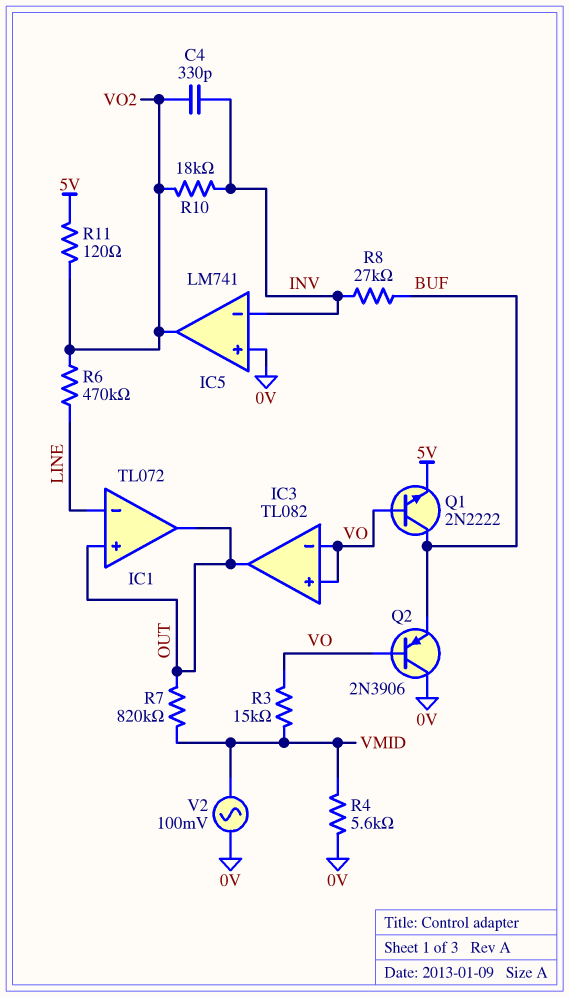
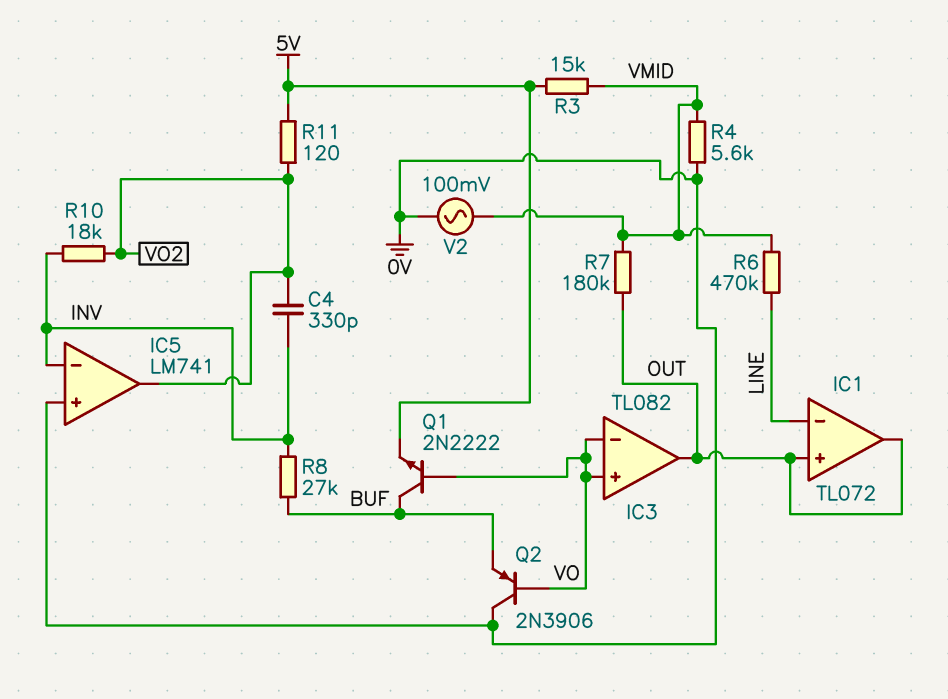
R3: 15k (VMID, VO) -> 15k (5V, VMID)
R6: 470k (LINE, VO2) -> 470k (LINE, VMID)
R7: 820k (OUT, VMID) -> 180k (OUT, VMID)

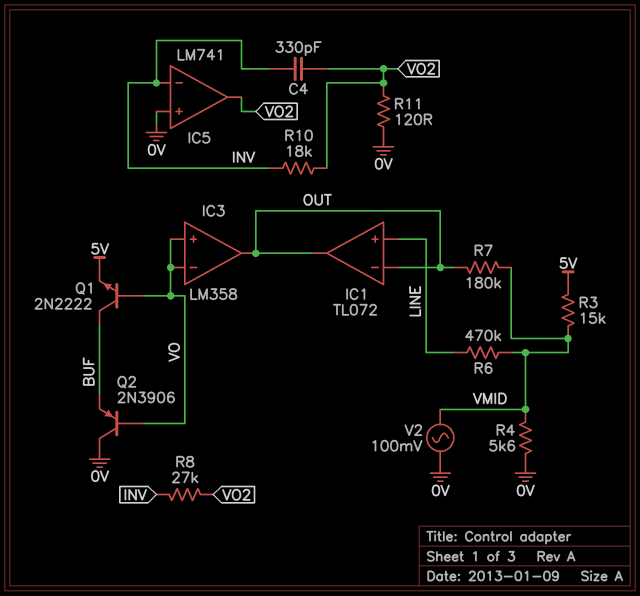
IC1 pin in+: OUT -> LINE
IC1 pin in-: LINE -> OUT
IC3: TL082 -> LM358
R8: 27k (BUF, INV) -> 27k (INV, VO2)
R11: 120 (5V, VO2) -> 120 (0V, VO2)

